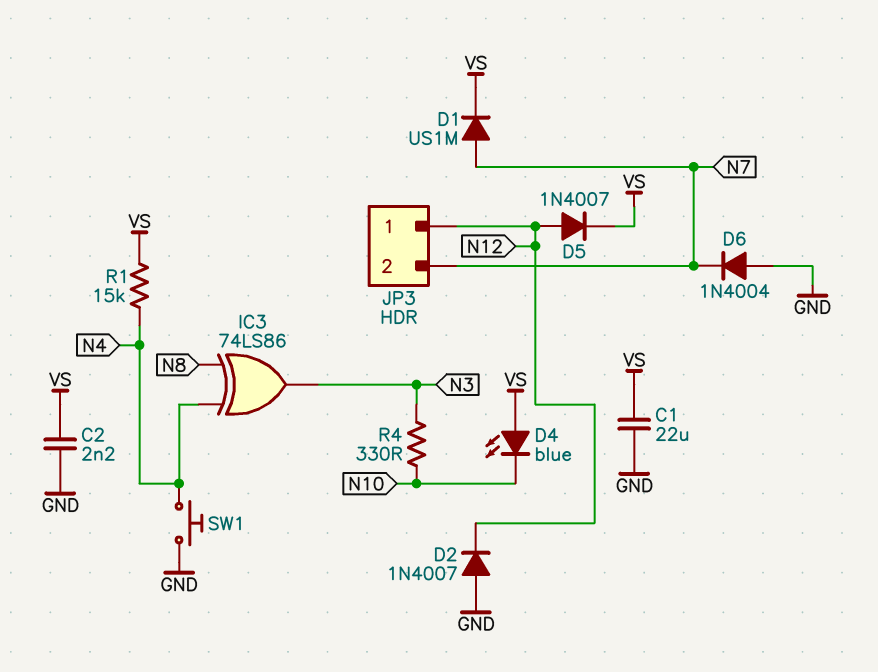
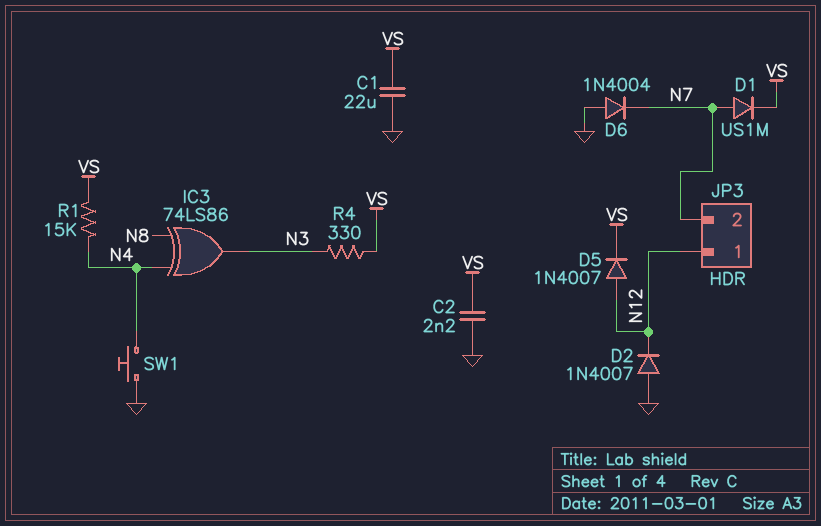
D4: LED blue (A VS, K N10) -> none
R4: 330 (N3, N10) -> 330 (N3, VS)

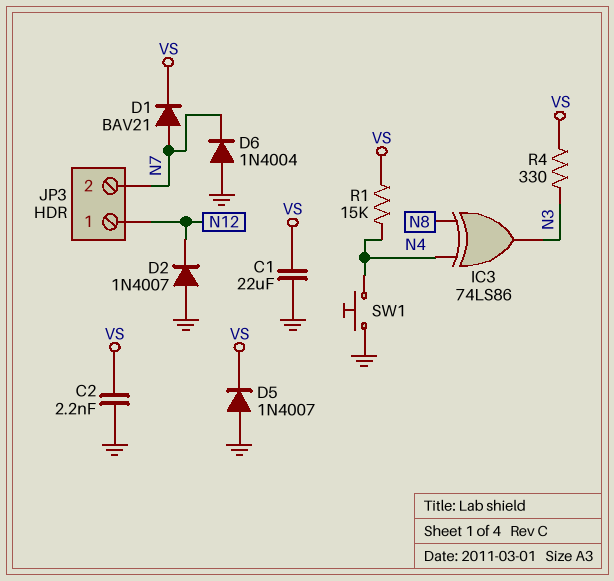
D1: diode US1M (A N7, K VS) -> diode BAV21 (A N7, K VS)
D5: diode 1N4007 (A N12, K VS) -> diode 1N4007 (A GND, K VS)

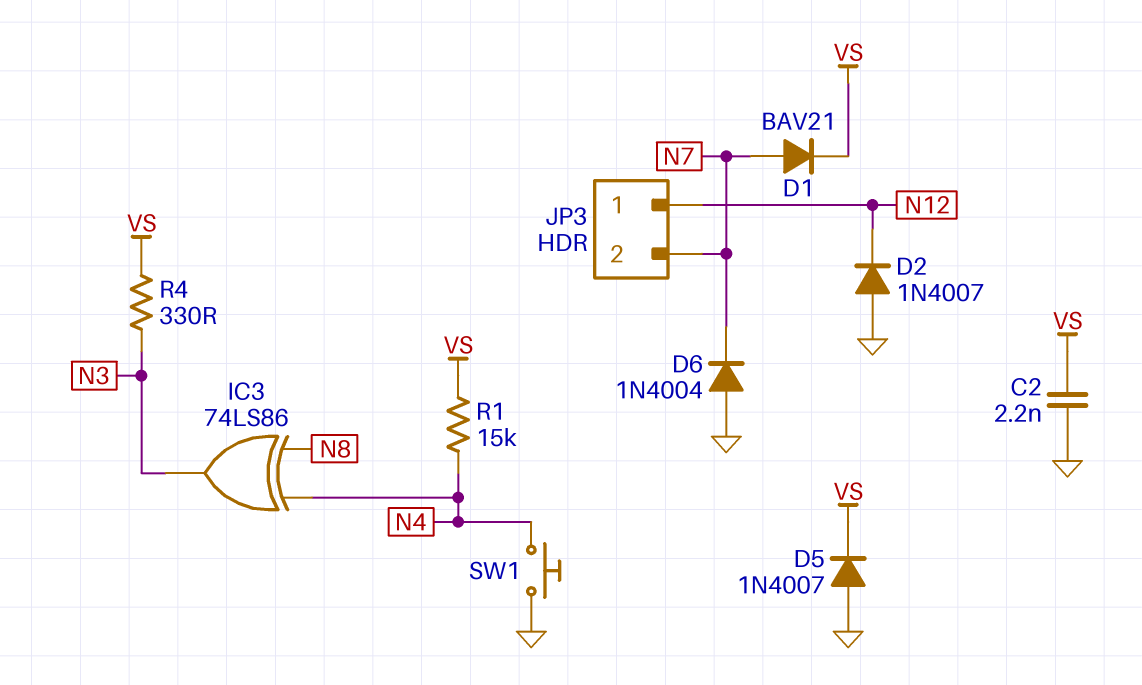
C1: 22uF (GND, VS) -> none

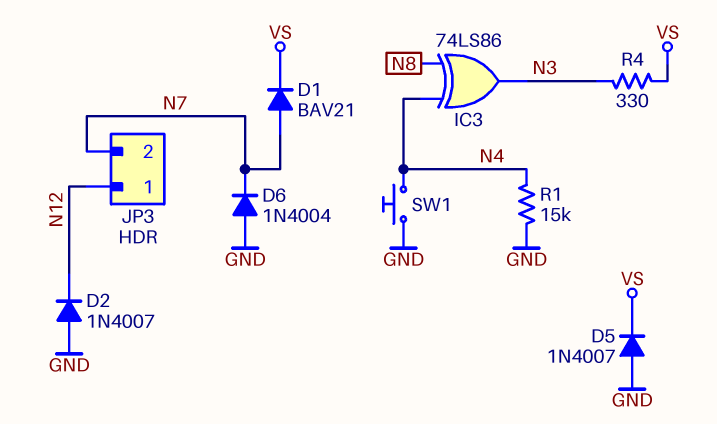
C2: 2.2nF (GND, VS) -> none
R1: 15k (N4, VS) -> 15k (GND, N4)

